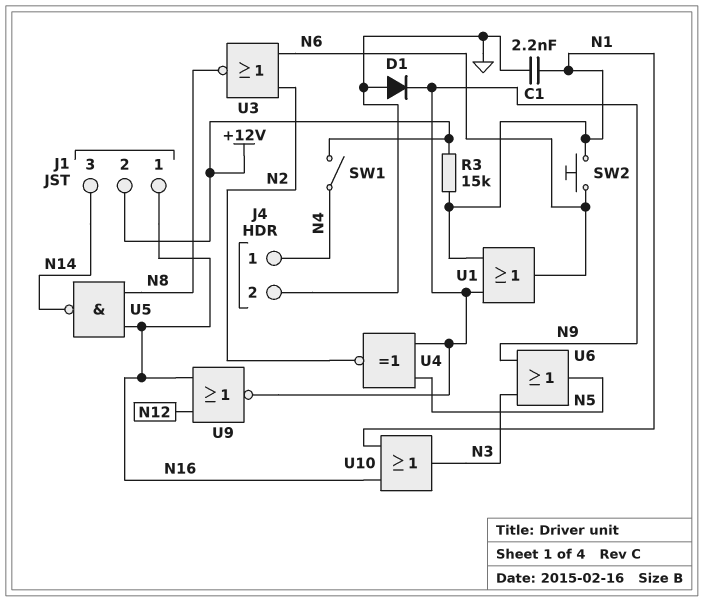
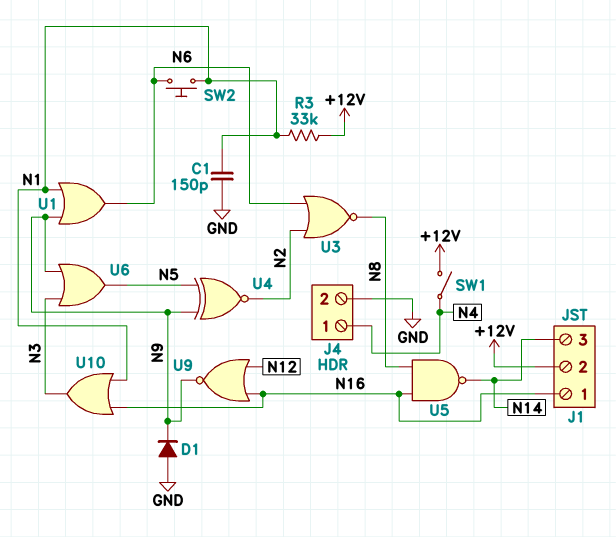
C1: 2.2nF (GND, N1) -> 150pF (GND, N1)
R3: 15k (+12V, N1) -> 33k (+12V, N1)

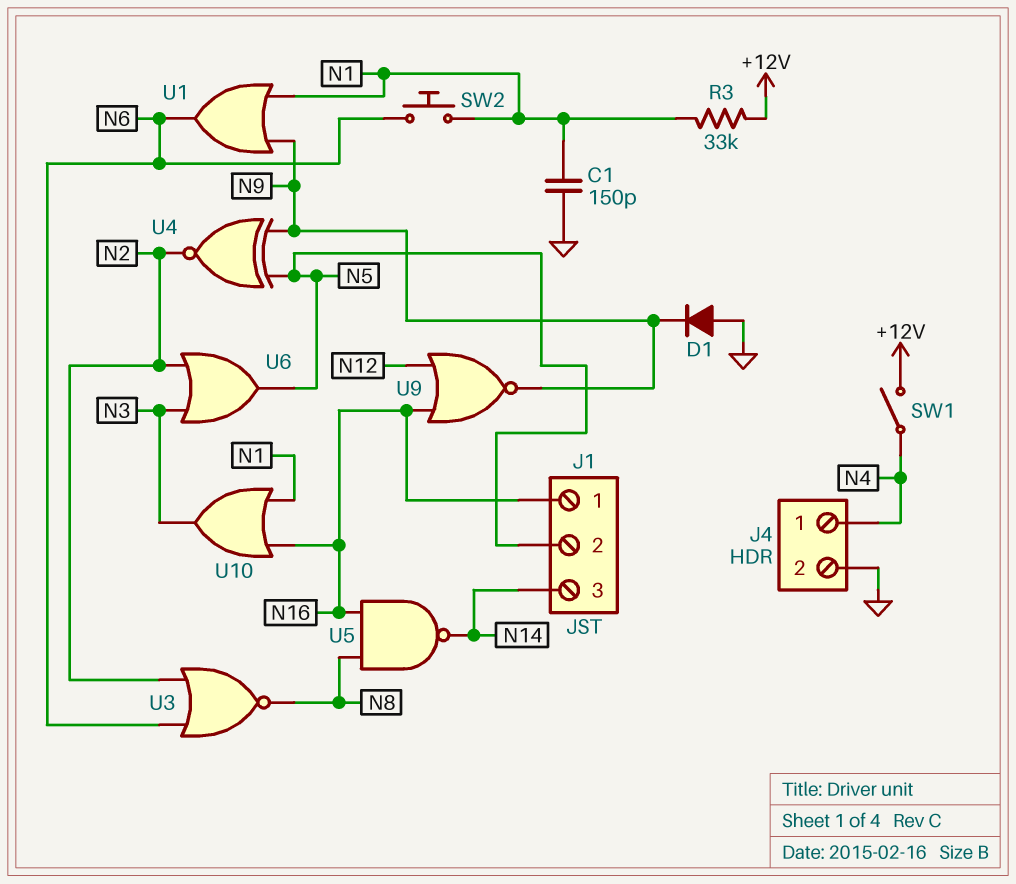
J1 pin 2: +12V -> N5
U6: OR (in N3, in N9, out N5) -> OR (in N2, in N3, out N5)

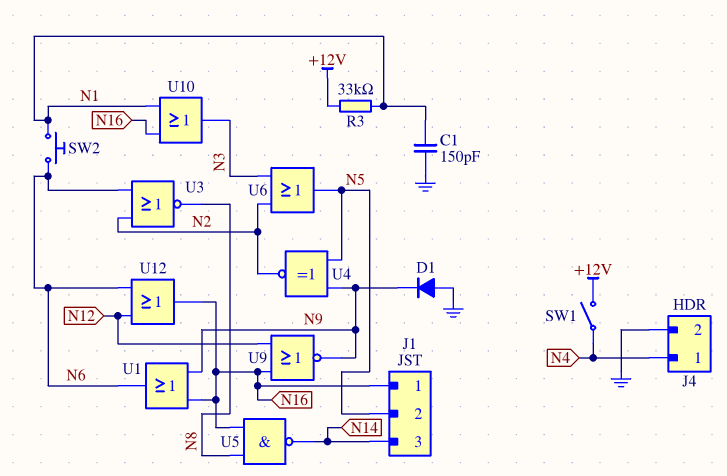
U1: OR (in N1, in N9, out N6) -> OR (in N9, in N16, out N6)
U12: none -> OR (in N6, in N12, out N16)

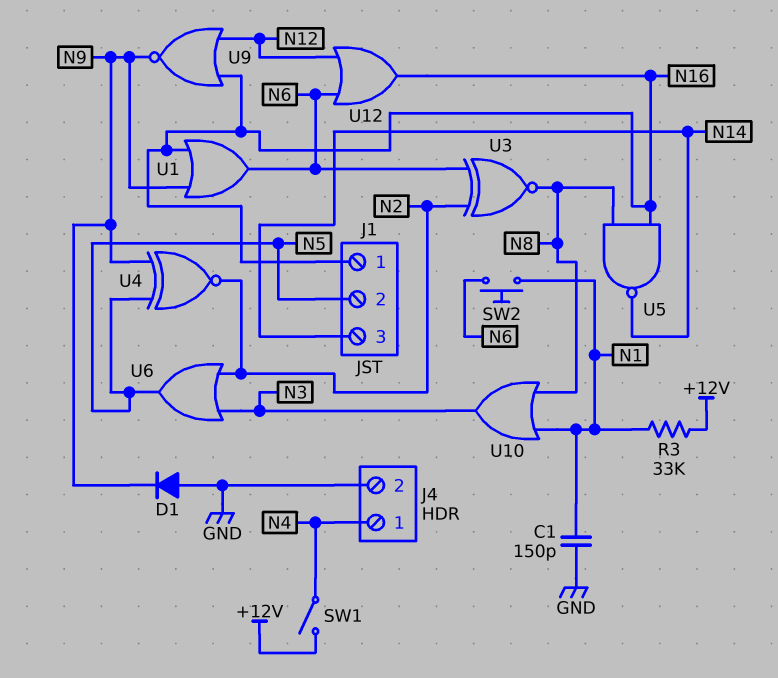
U3: NOR (in N2, in N6, out N8) -> XNOR (in N2, in N6, out N8)
U10: OR (in N1, in N16, out N3) -> OR (in N1, in N8, out N3)

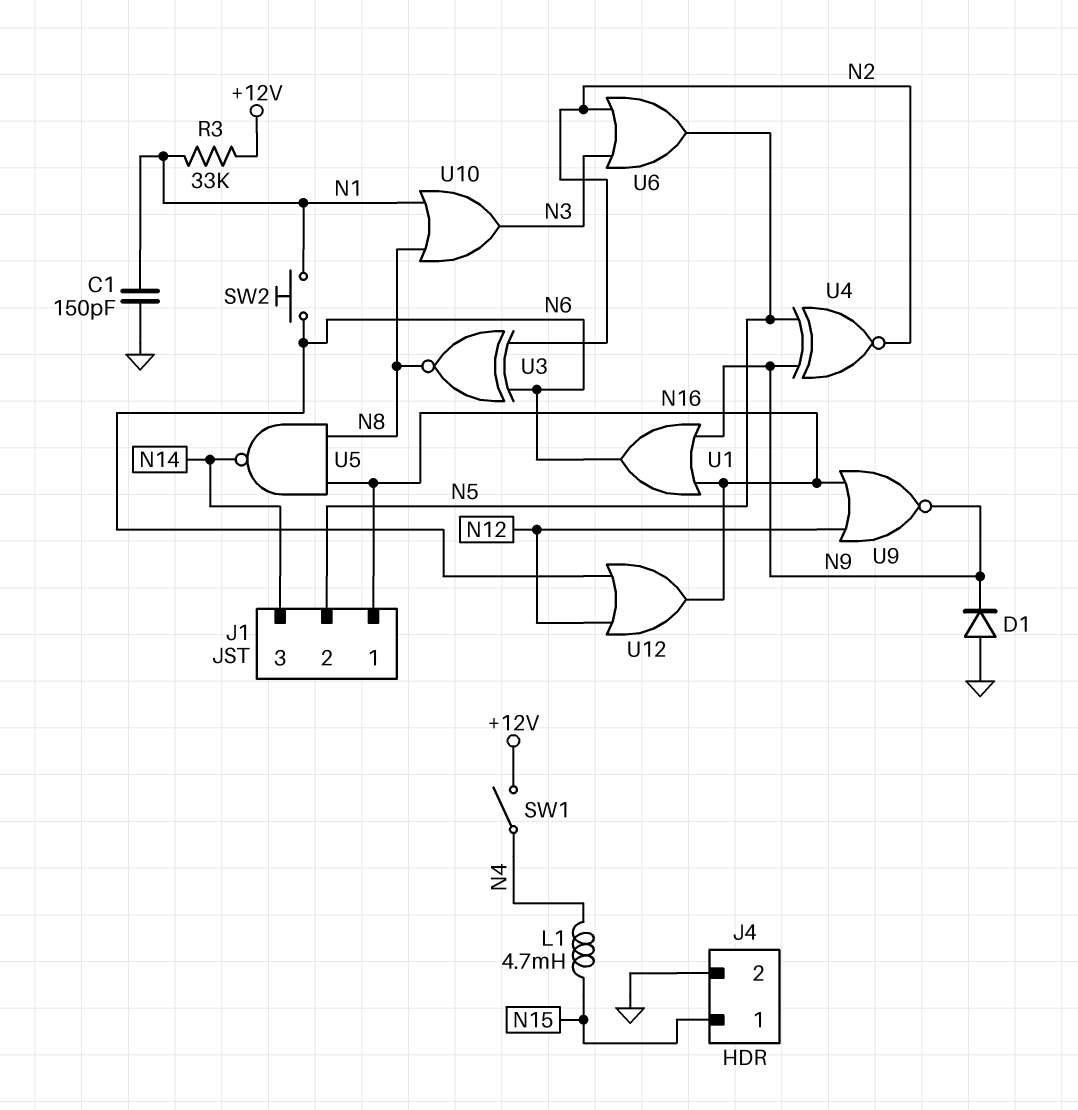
J4 pin 1: N4 -> N15
L1: none -> 4.7mH (N4, N15)

